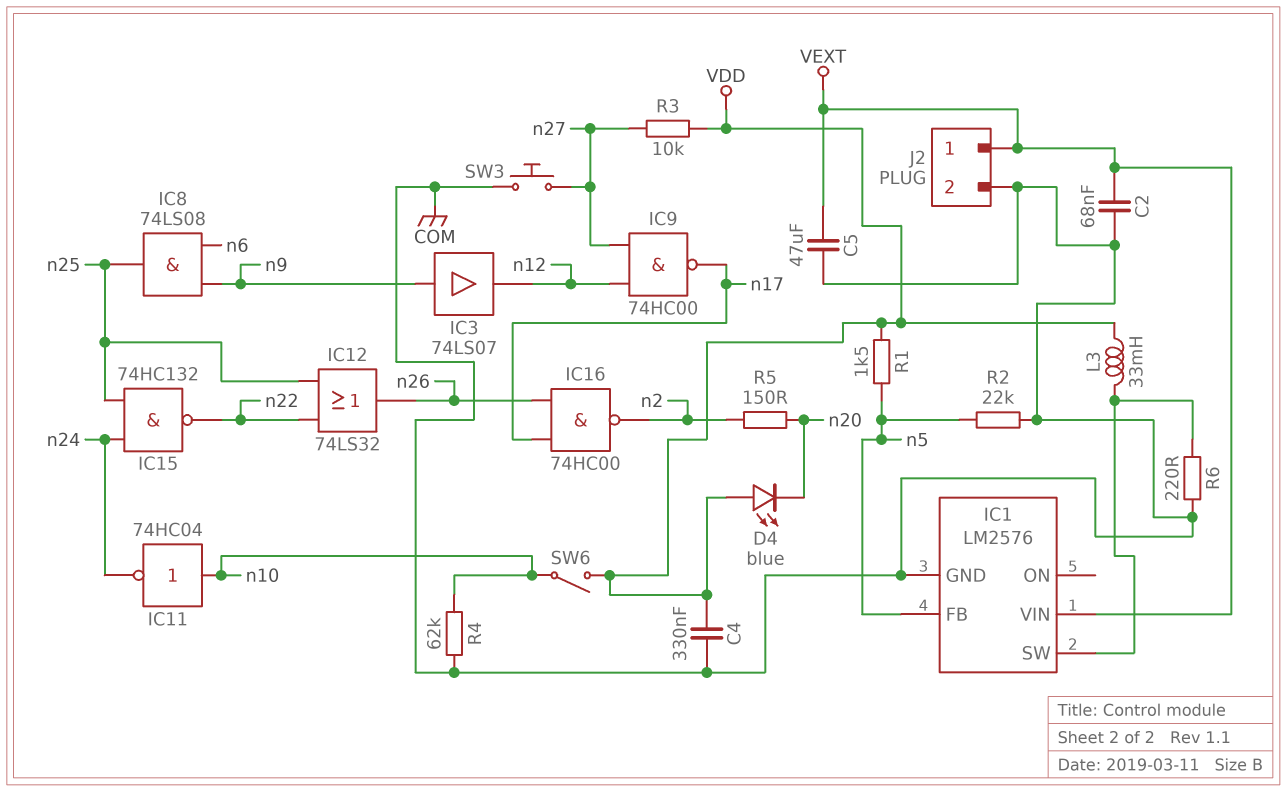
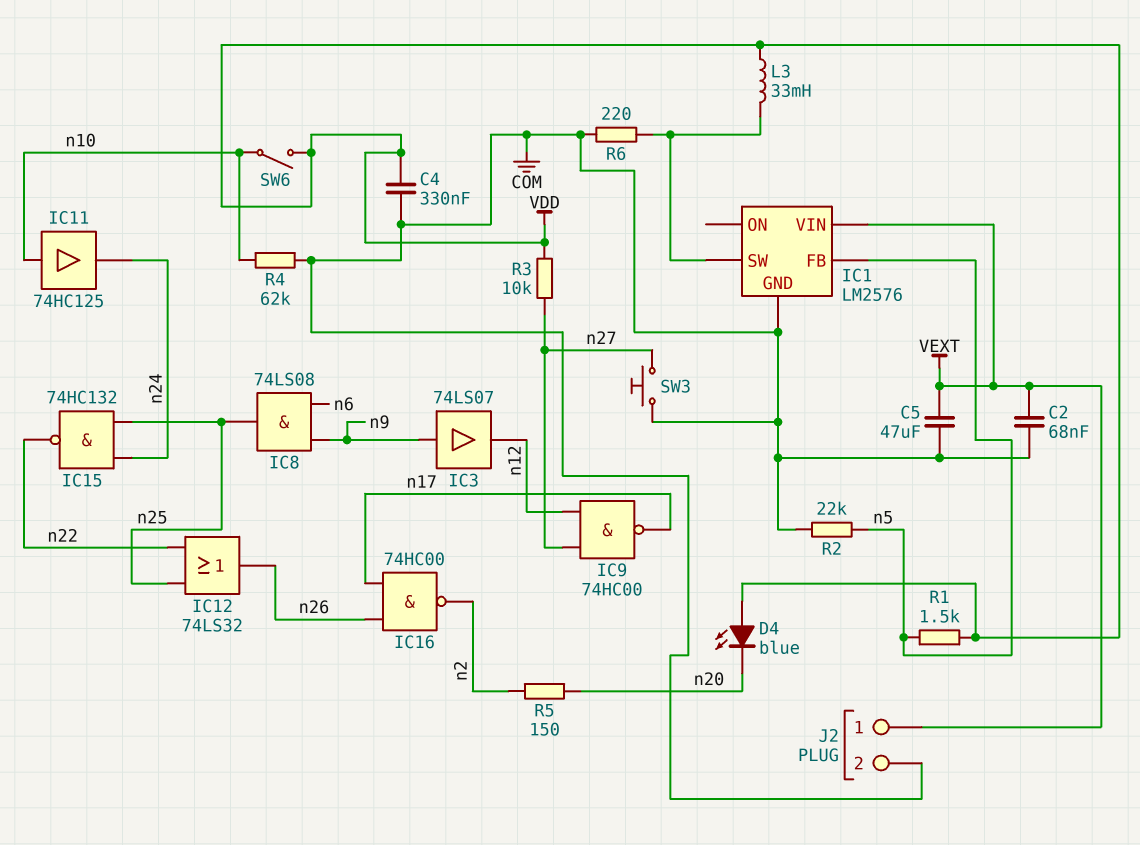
IC11: NOT 74HC04 (in n10, out n24) -> buffer 74HC125 (in n10, out n24)

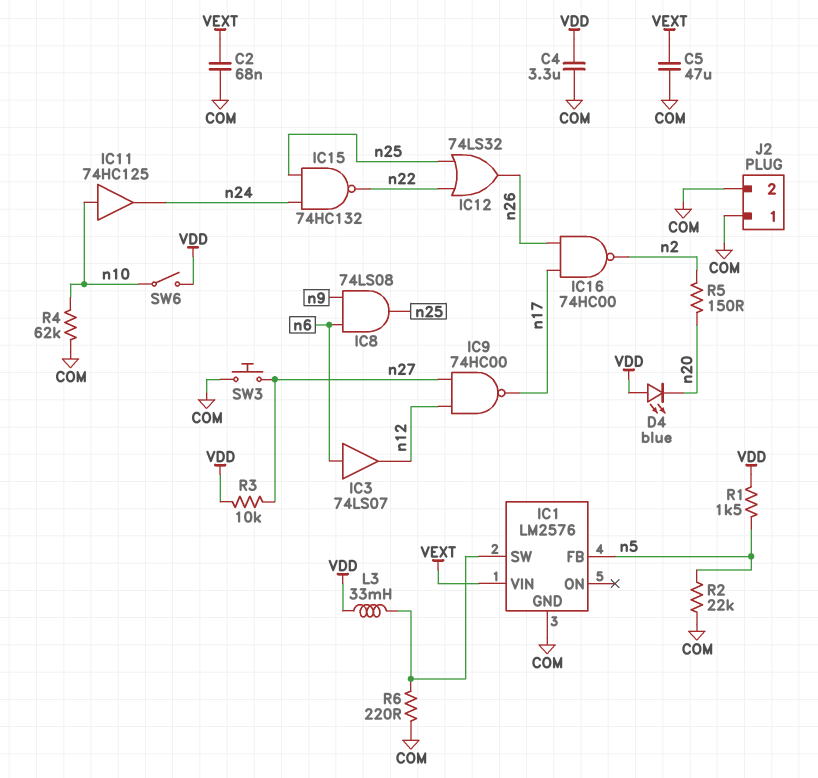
C4: 330nF (COM, VDD) -> 3.3uF (COM, VDD)
IC3: buffer 74LS07 (in n9, out n12) -> buffer 74LS07 (in n6, out n12)
J2 pin 1: VEXT -> COM

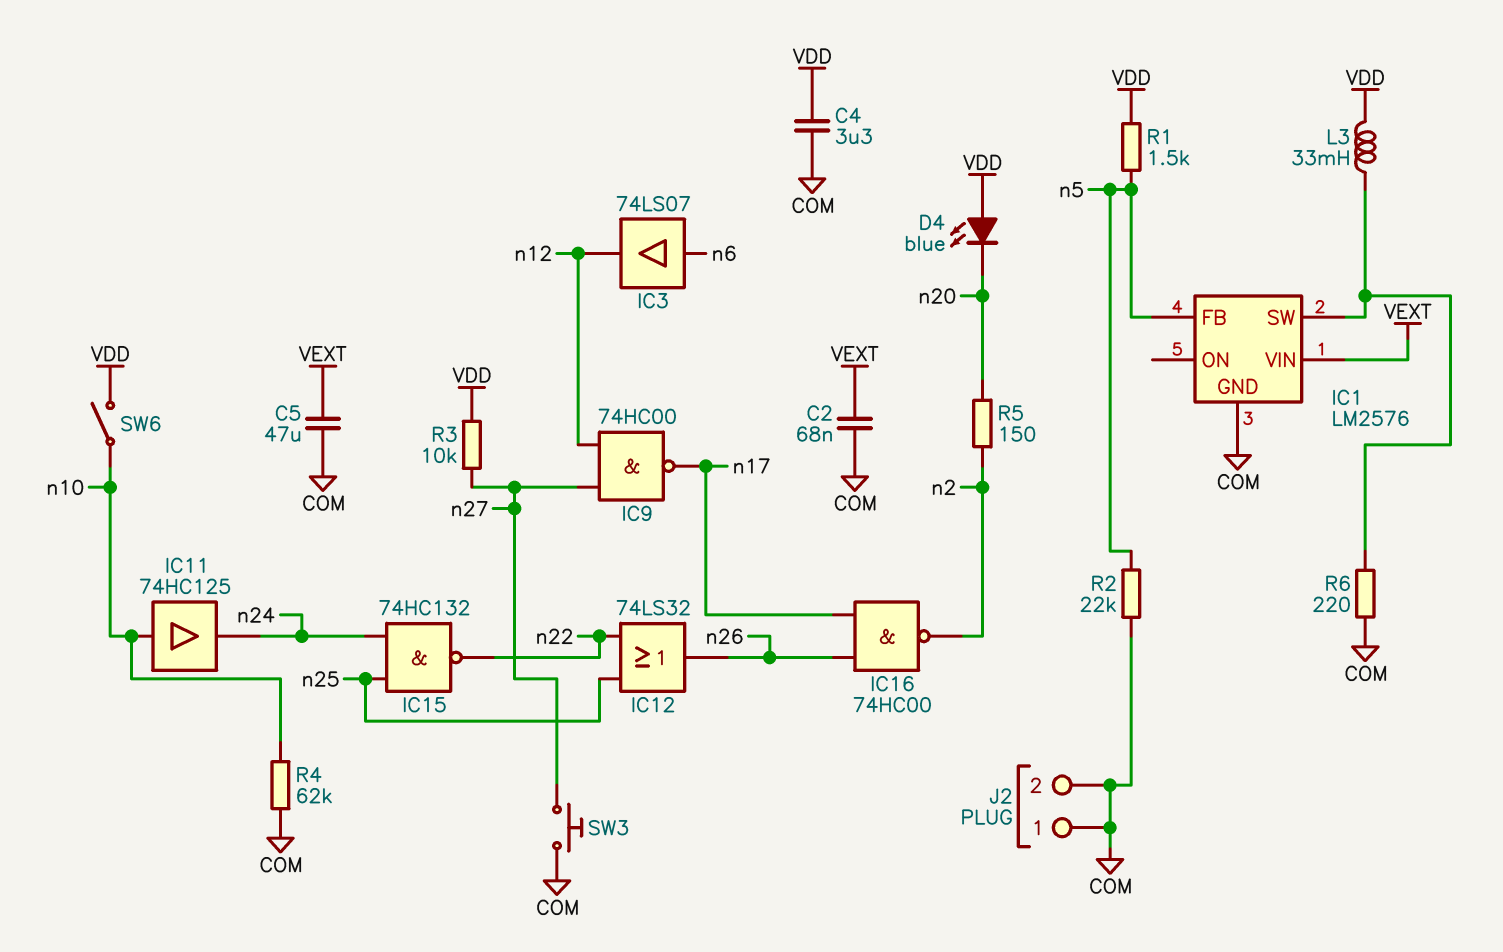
IC8: AND 74LS08 (in n6, in n9, out n25) -> none

